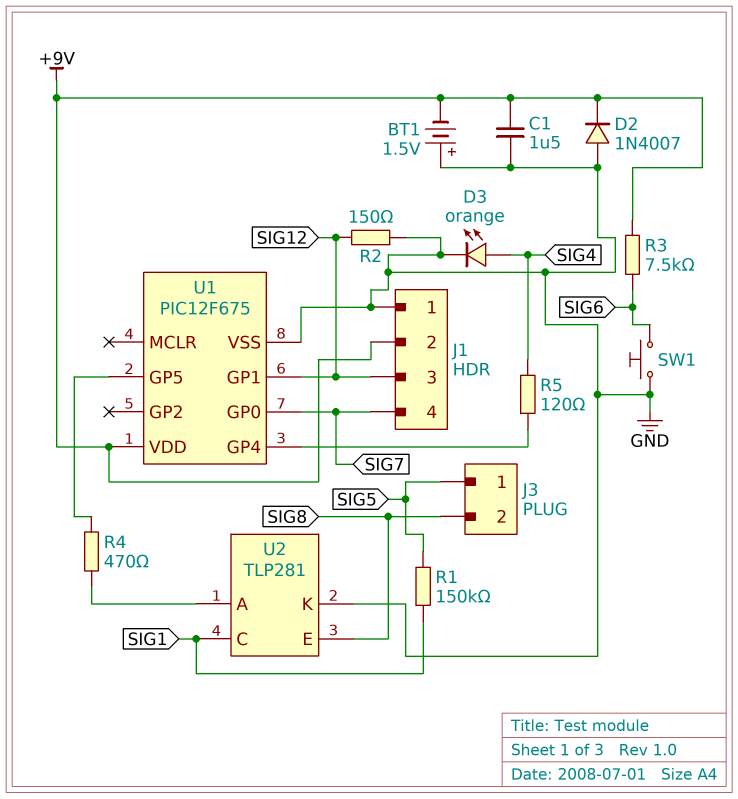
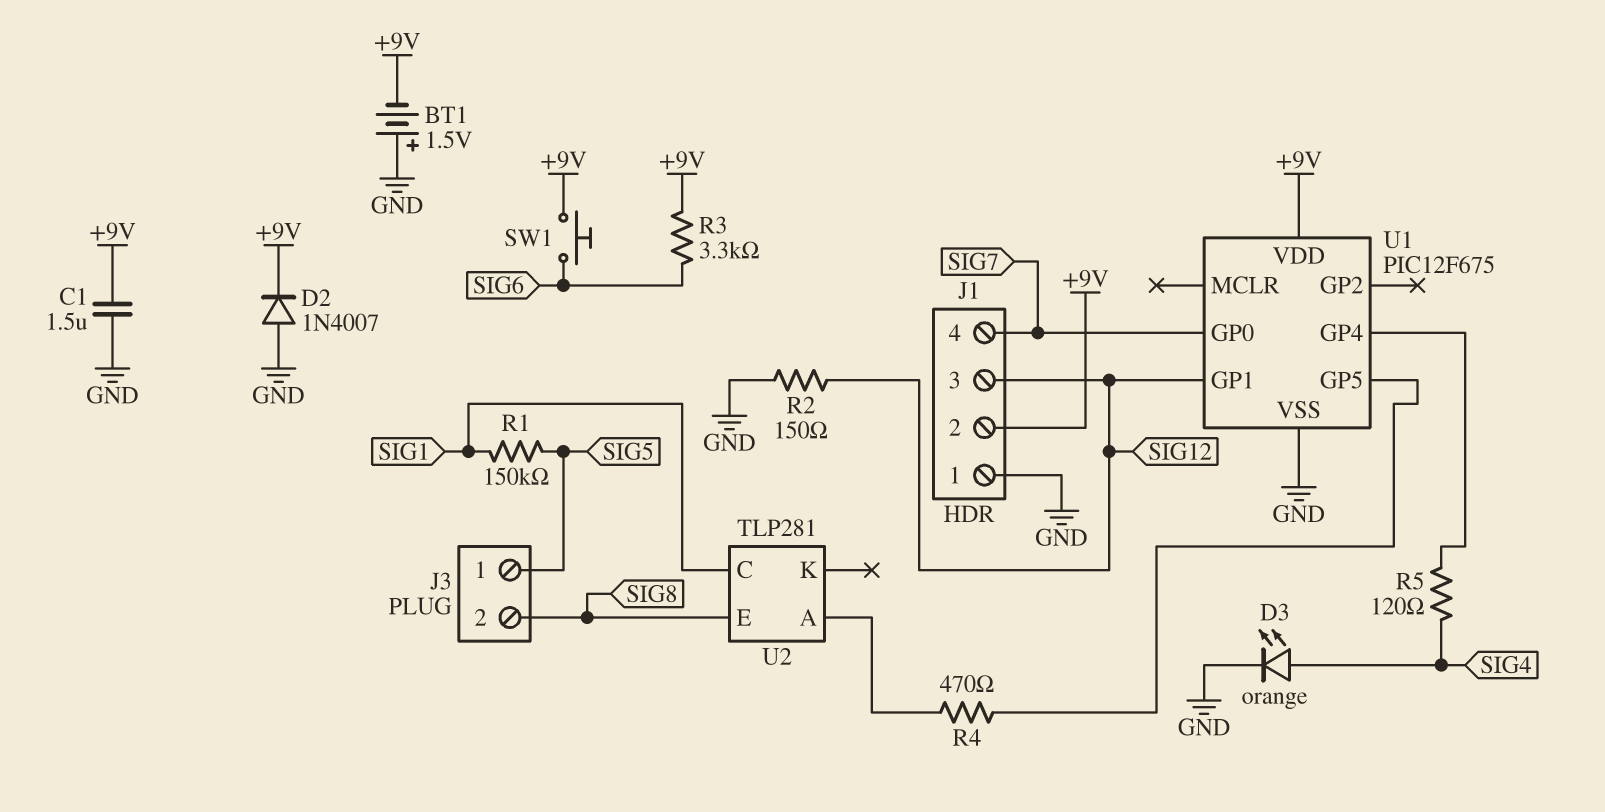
R3: 7.5k (+9V, SIG6) -> 3.3k (+9V, SIG6)
SW1: button (GND, SIG6) -> button (+9V, SIG6)
U2 pin K: GND -> none

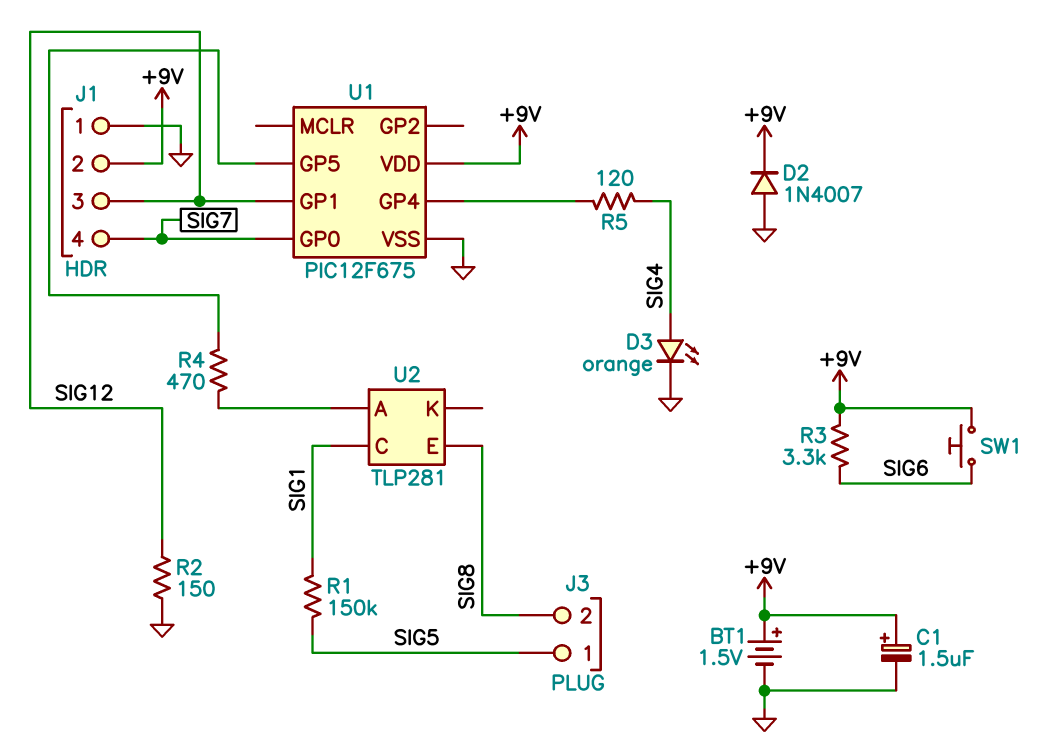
BT1: 1.5V (plus GND, minus +9V) -> 1.5V (plus +9V, minus GND)
C1: 1.5uF (+9V, GND) -> 1.5uF (plus +9V, minus GND)

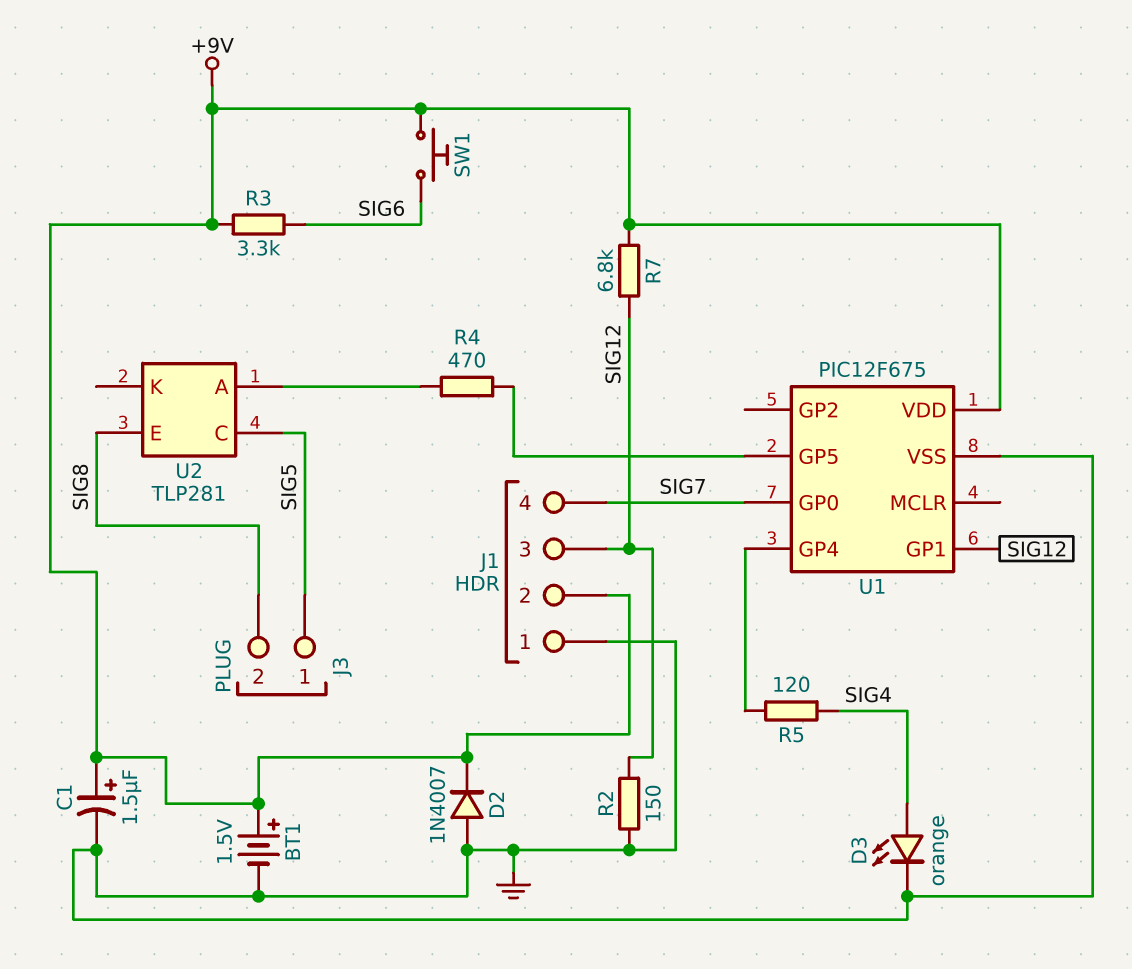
R1: 150k (SIG1, SIG5) -> none
R7: none -> 6.8k (+9V, SIG12)
U2 pin C: SIG1 -> SIG5

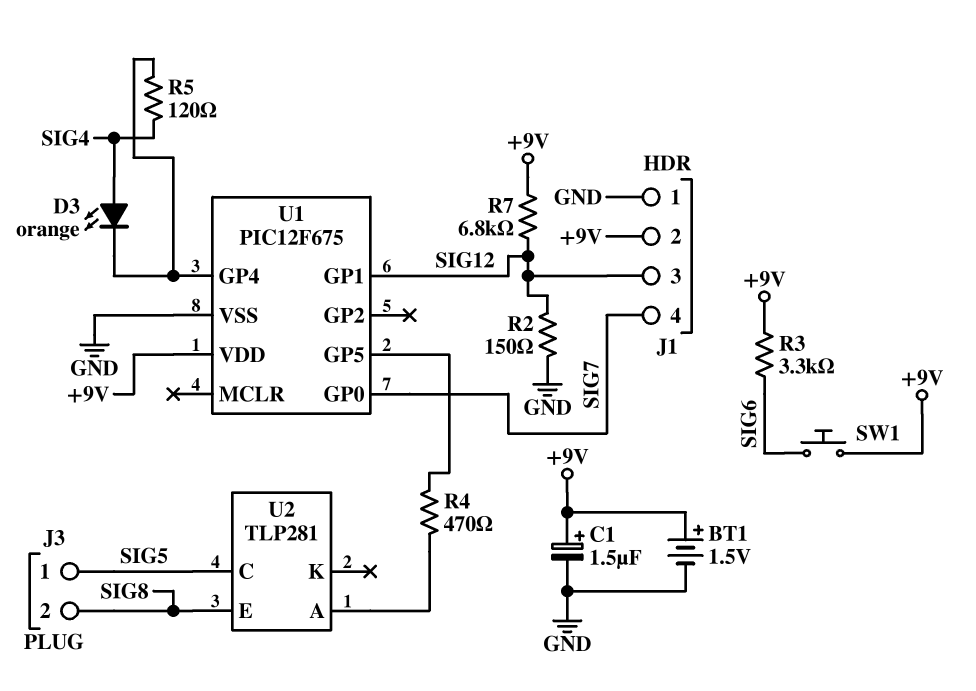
D2: diode 1N4007 (A GND, K +9V) -> none
D3: LED orange (A SIG4, K GND) -> LED orange (A SIG4, K U1/GP4)

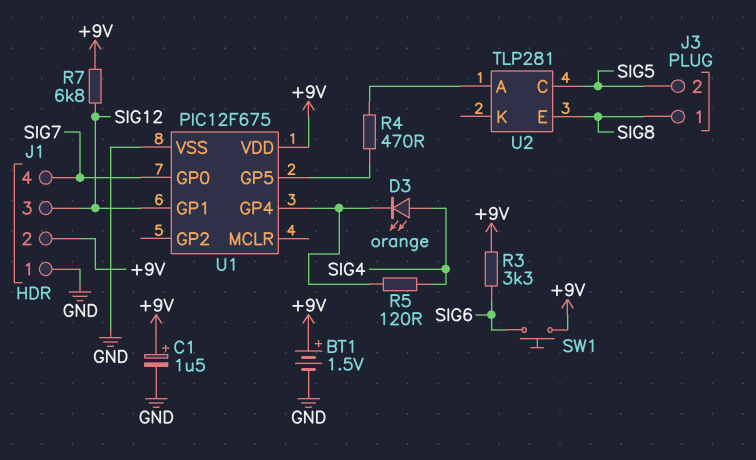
J3 pin 1: SIG5 -> SIG8
J3 pin 2: SIG8 -> SIG5
R2: 150 (GND, SIG12) -> none

